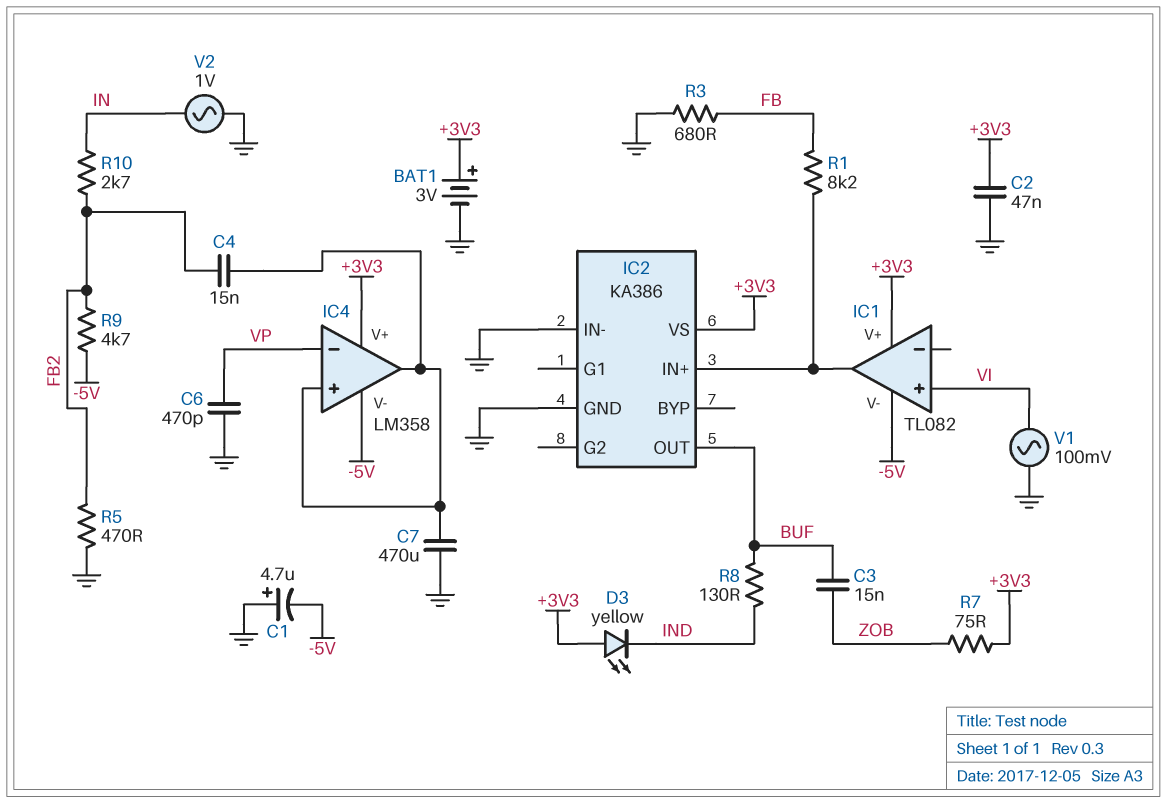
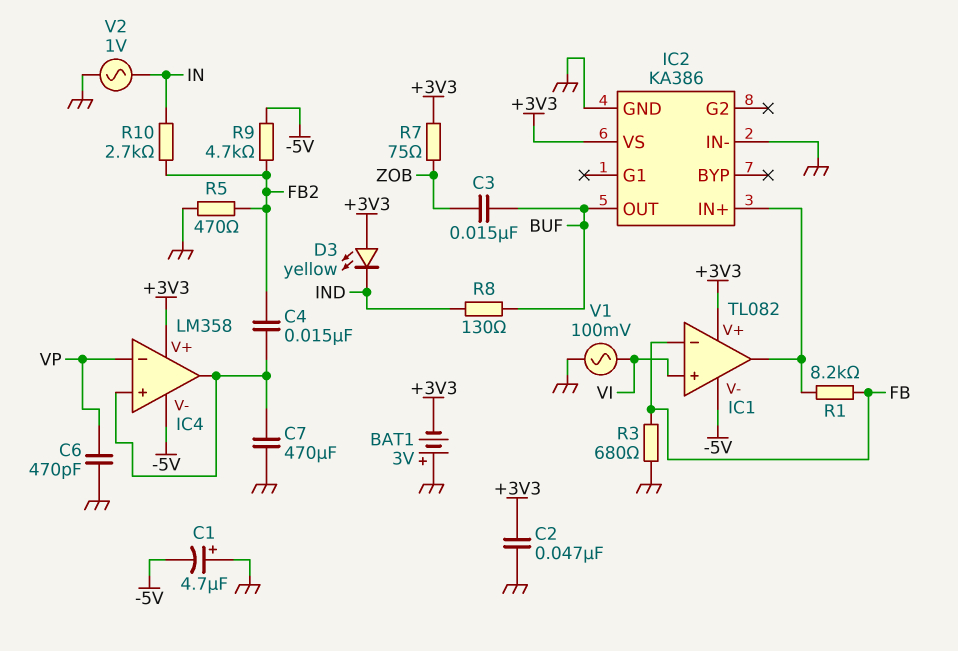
BAT1: 3V (plus +3V3, minus GND) -> 3V (plus GND, minus +3V3)
IC1 pin in-: none -> FB

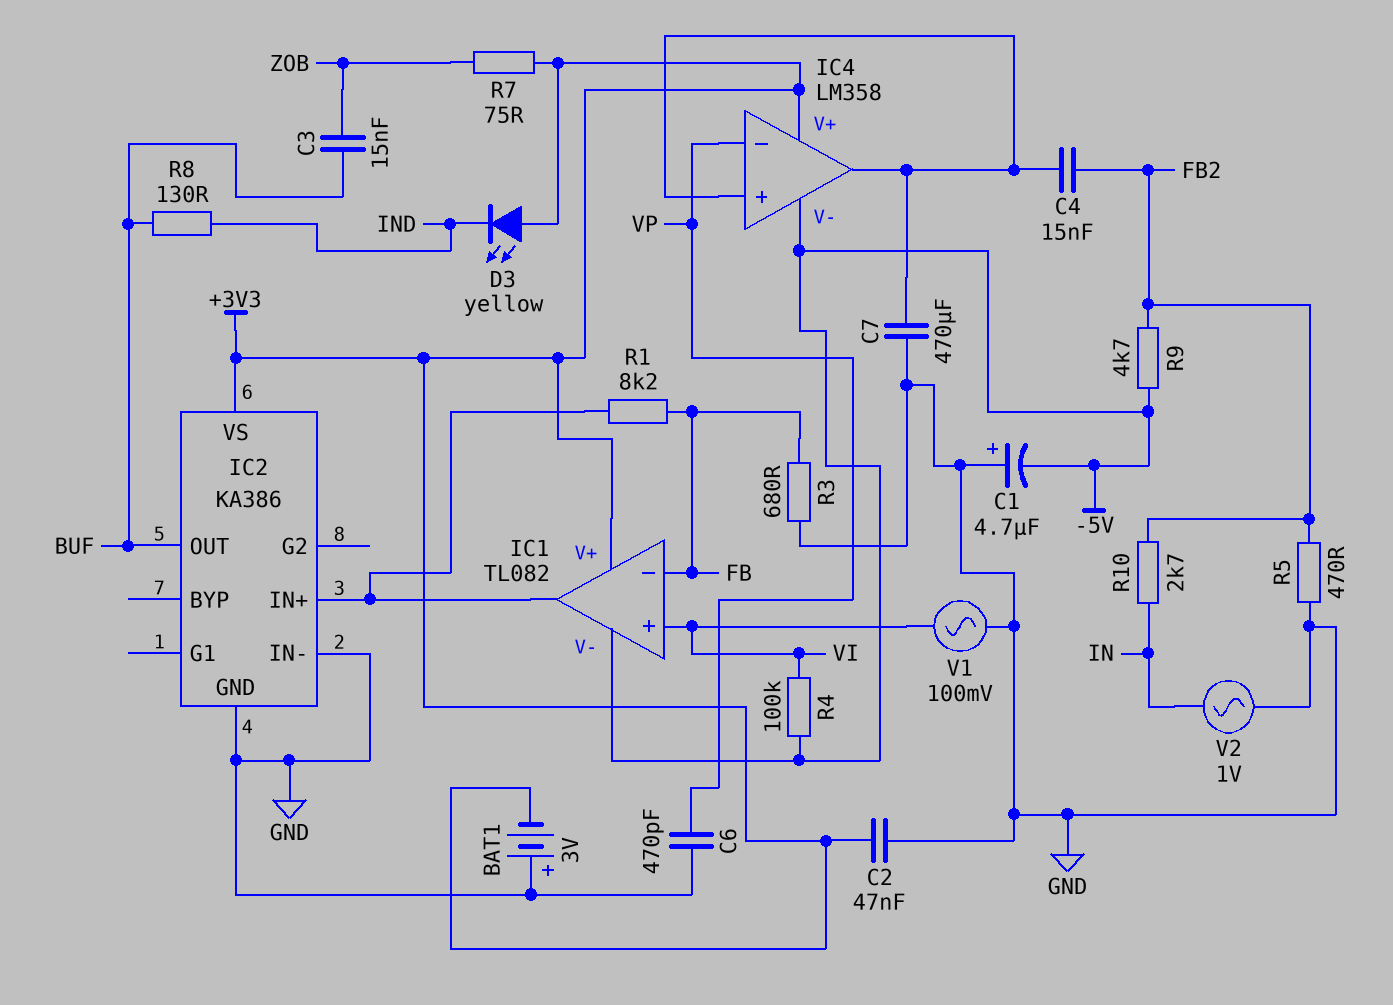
R4: none -> 100k (-5V, VI)

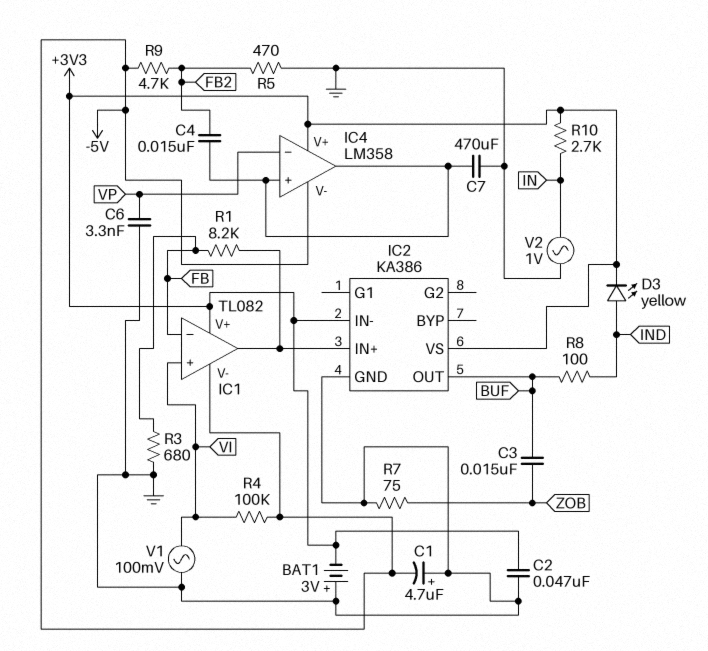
C6: 470pF (GND, VP) -> 3.3nF (GND, VP)
D3: LED yellow (A +3V3, K IND) -> LED yellow (A IND, K +3V3)
IC2 pin IN-: GND -> +3V3
R7: 75 (+3V3, ZOB) -> 75 (GND, ZOB)
R8: 130 (BUF, IND) -> 100 (BUF, IND)
R10: 2.7k (FB2, IN) -> 2.7k (+3V3, IN)

